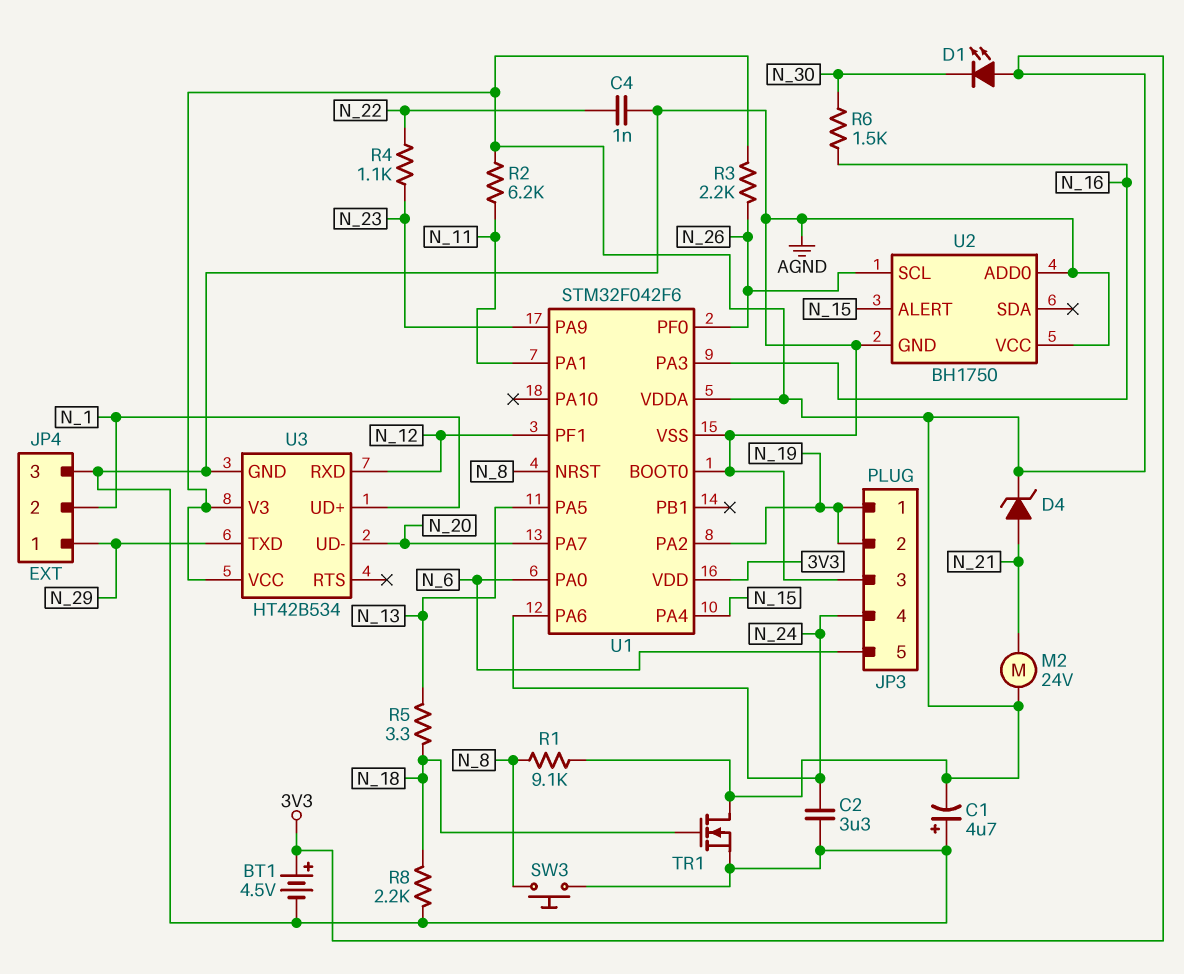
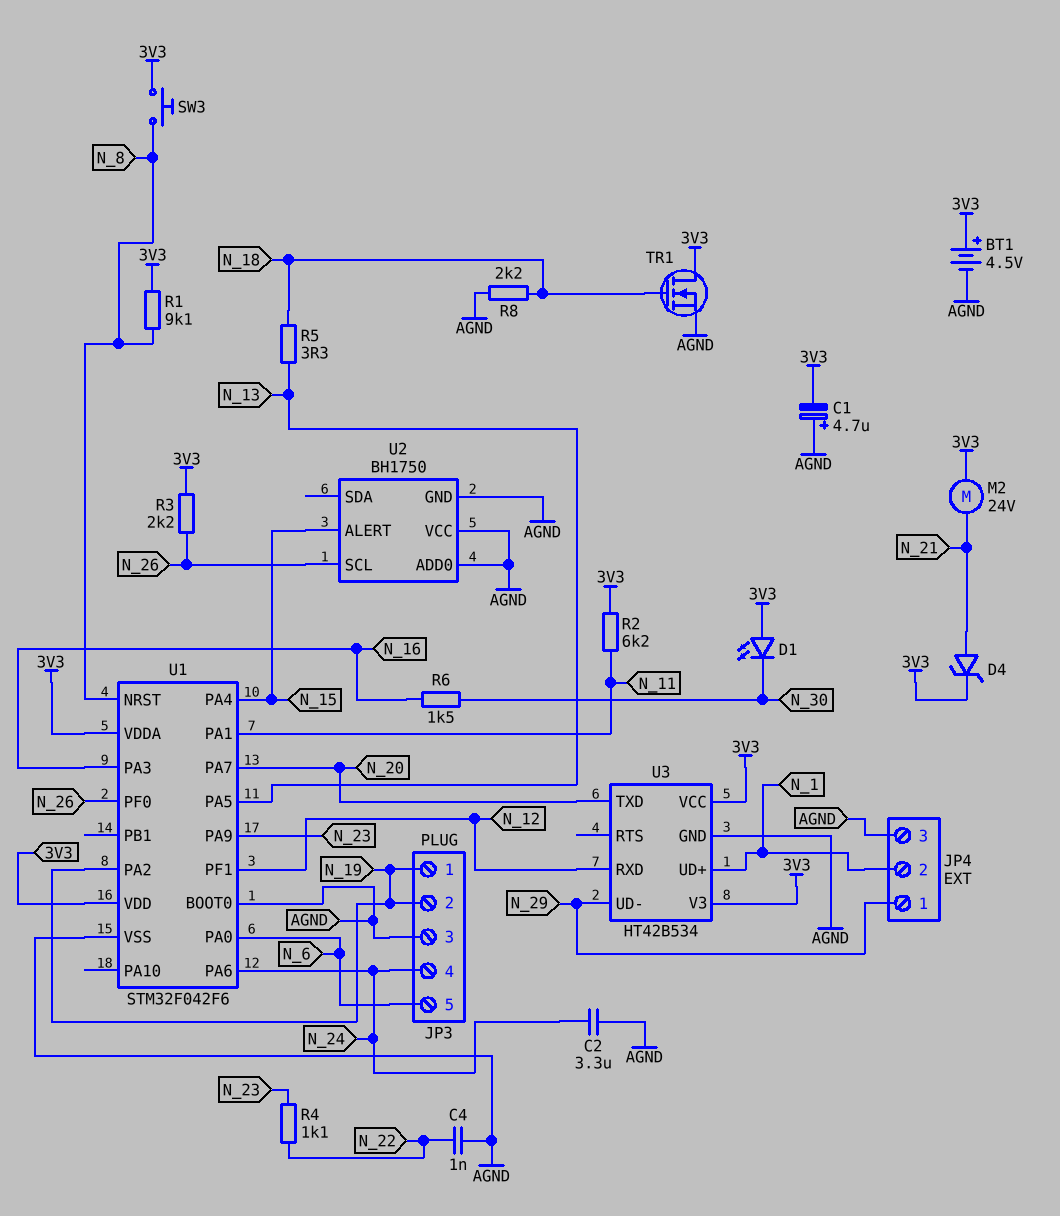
SW3: button (AGND, N_8) -> button (3V3, N_8)
U3 pin TXD: N_29 -> N_20
U3 pin UD-: N_20 -> N_29

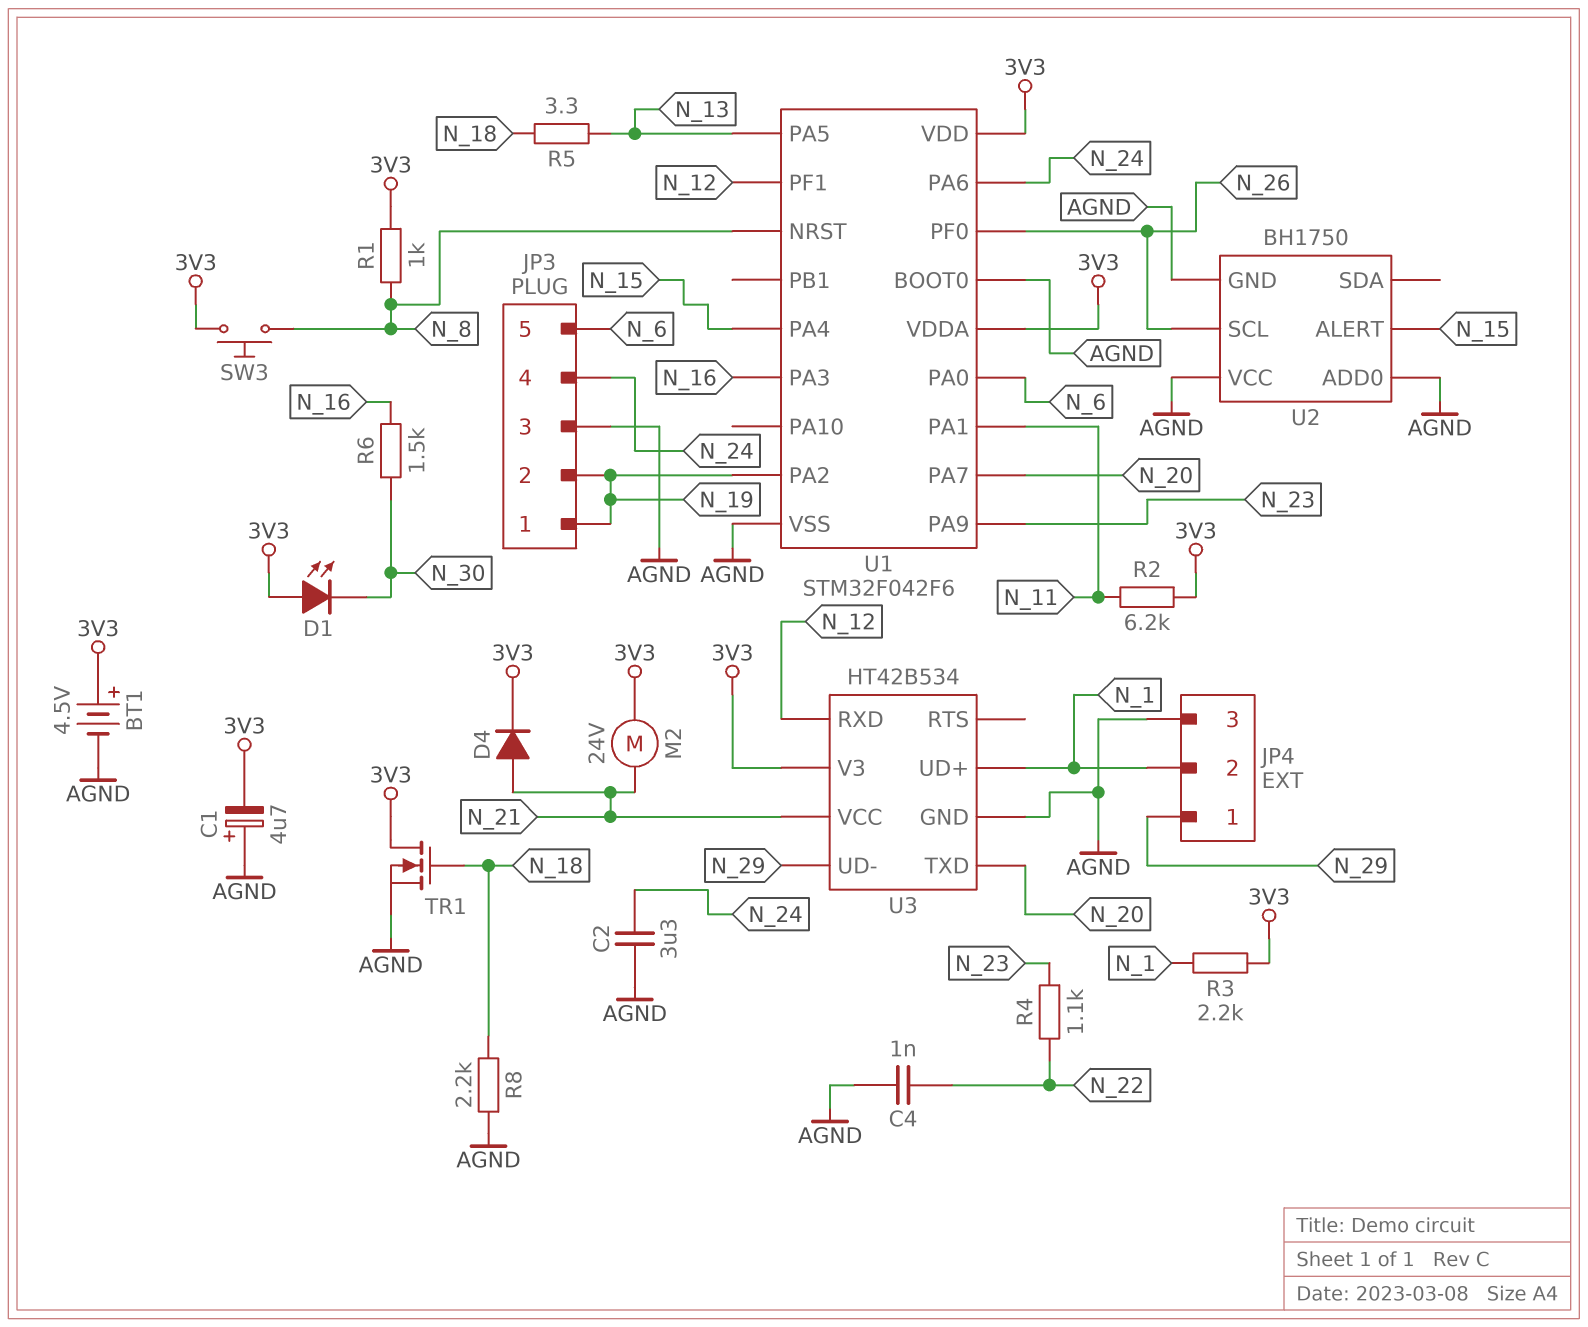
D4: zener (A N_21, K 3V3) -> diode (A N_21, K 3V3)
R1: 9.1k (3V3, N_8) -> 1k (3V3, N_8)
R3: 2.2k (3V3, N_26) -> 2.2k (3V3, N_1)
U3 pin VCC: 3V3 -> N_21

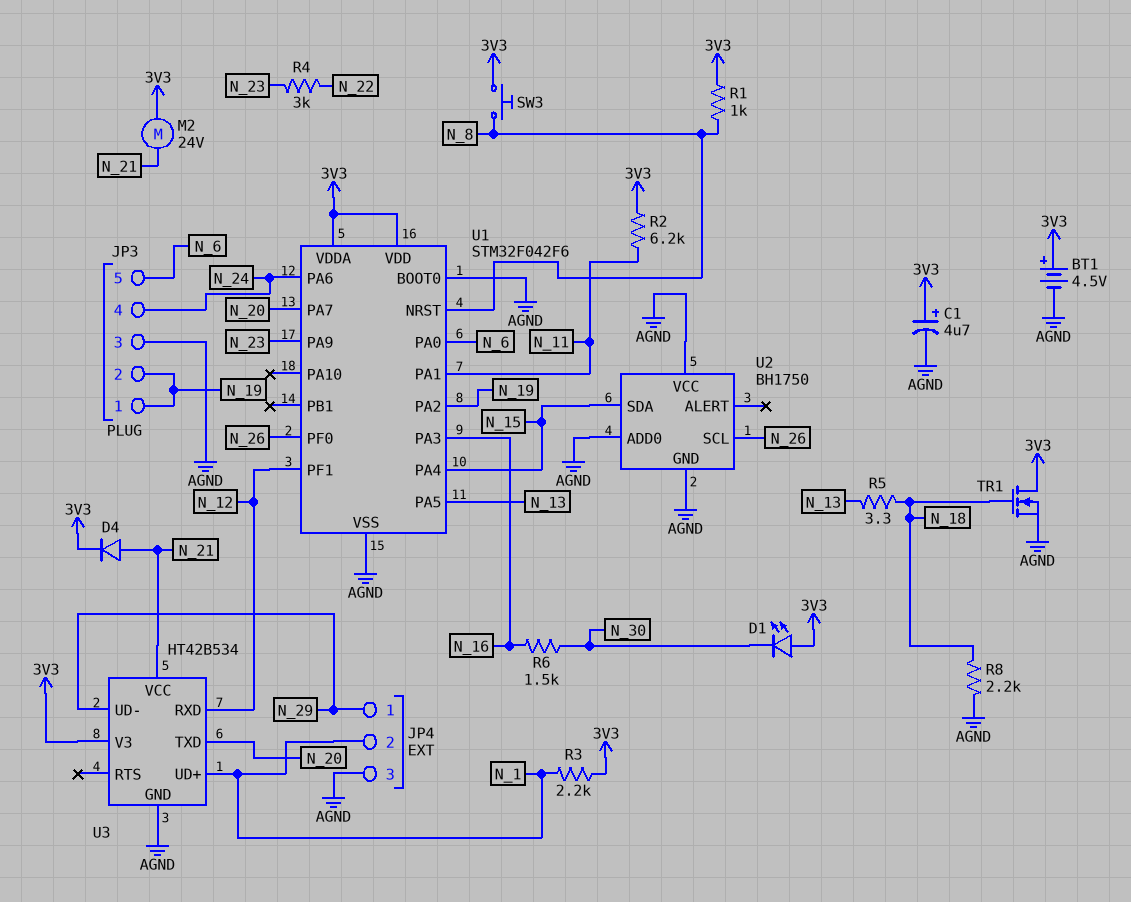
C1: 4.7uF (plus AGND, minus 3V3) -> 4.7uF (plus 3V3, minus AGND)
C2: 3.3uF (AGND, N_24) -> none
C4: 1nF (AGND, N_22) -> none
R4: 1.1k (N_22, N_23) -> 3k (N_22, N_23)
U2 pin ALERT: N_15 -> none
U2 pin SDA: none -> N_15

